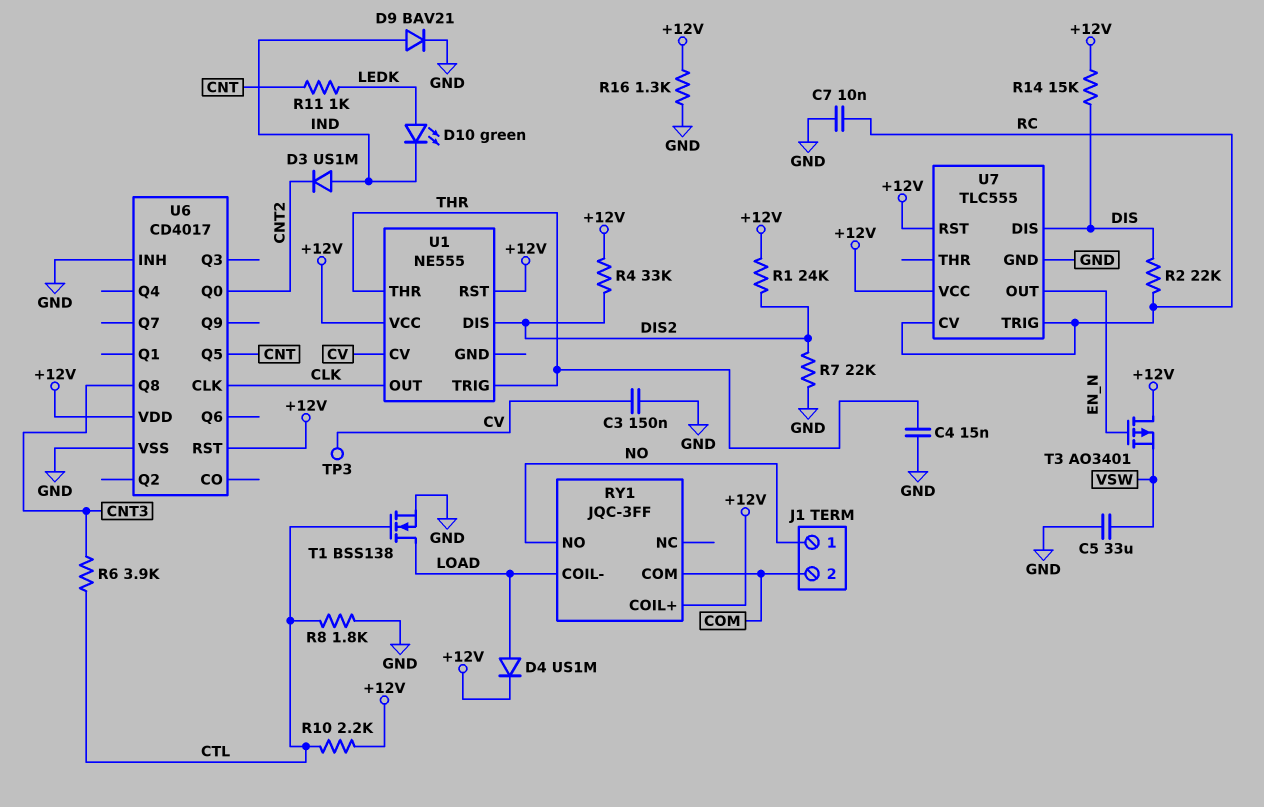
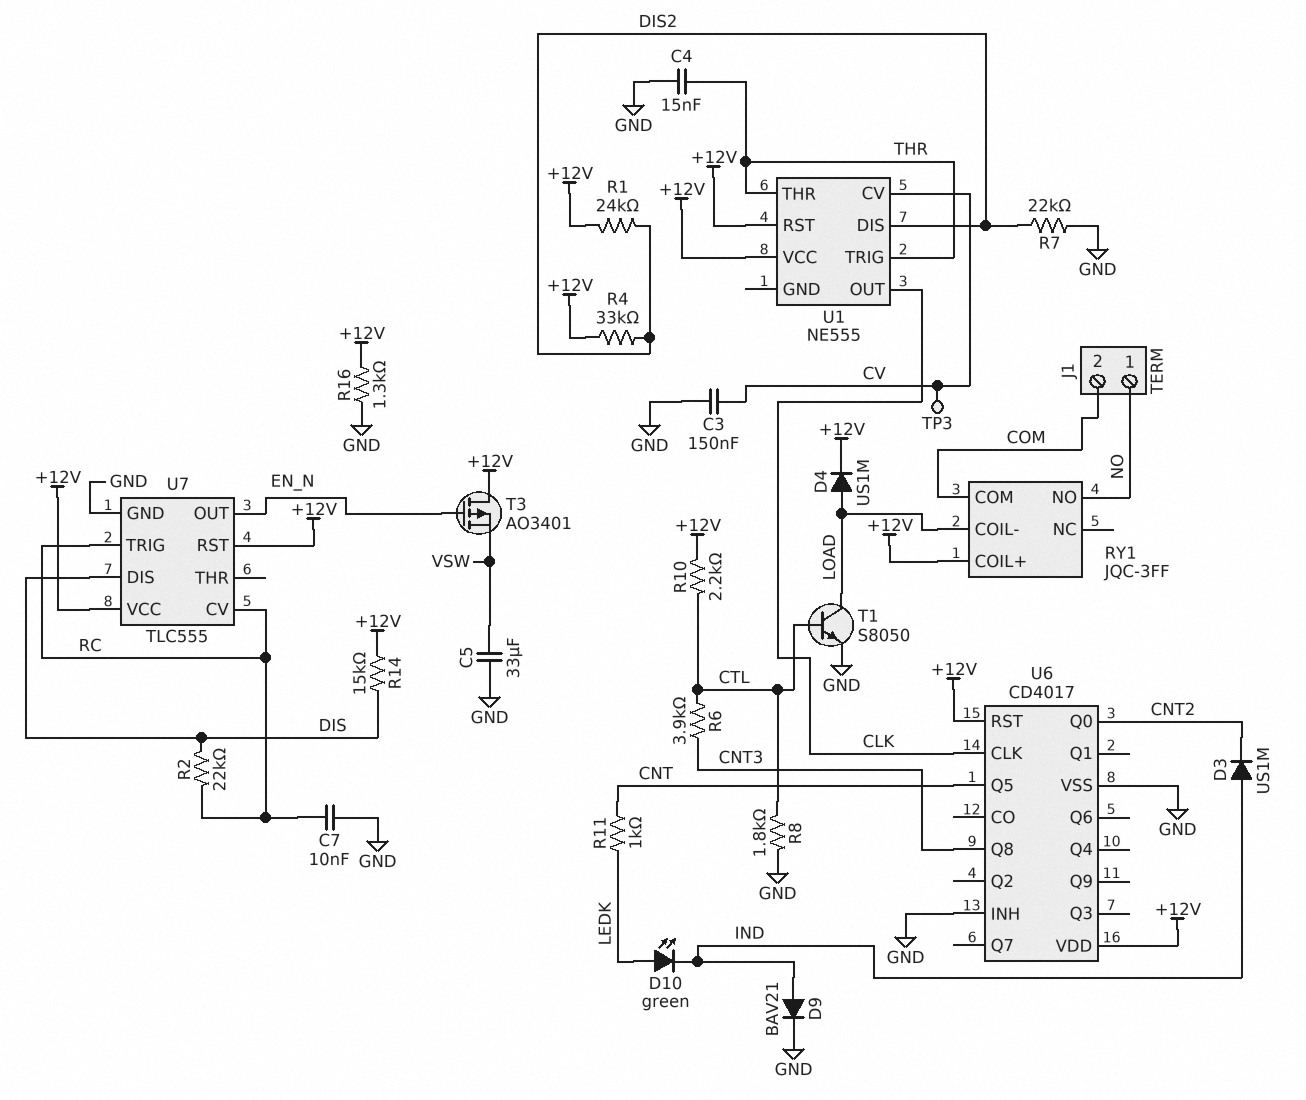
T1: NMOS BSS138 (G CTL, D LOAD, S GND) -> NPN S8050 (B CTL, C LOAD, E GND)

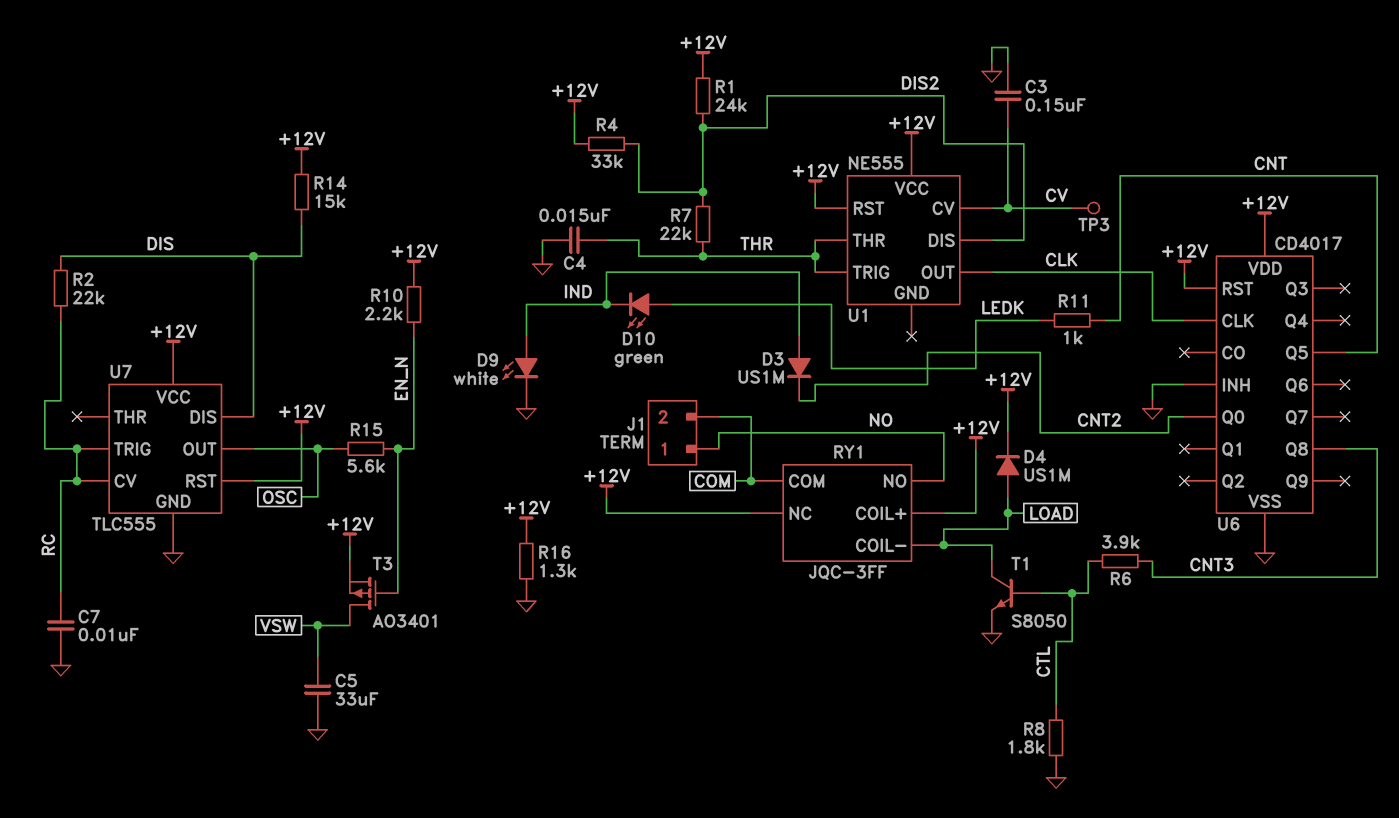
D9: diode BAV21 (A IND, K GND) -> LED white (A IND, K GND)
R7: 22k (DIS2, GND) -> 22k (DIS2, THR)
R10: 2.2k (+12V, CTL) -> 2.2k (+12V, EN_N)
R15: none -> 5.6k (EN_N, OSC)
RY1 pin NC: none -> +12V
T3: PMOS AO3401 (G EN_N, D +12V, S VSW) -> PMOS AO3401 (G EN_N, D VSW, S +12V)
U7 pin OUT: EN_N -> OSC

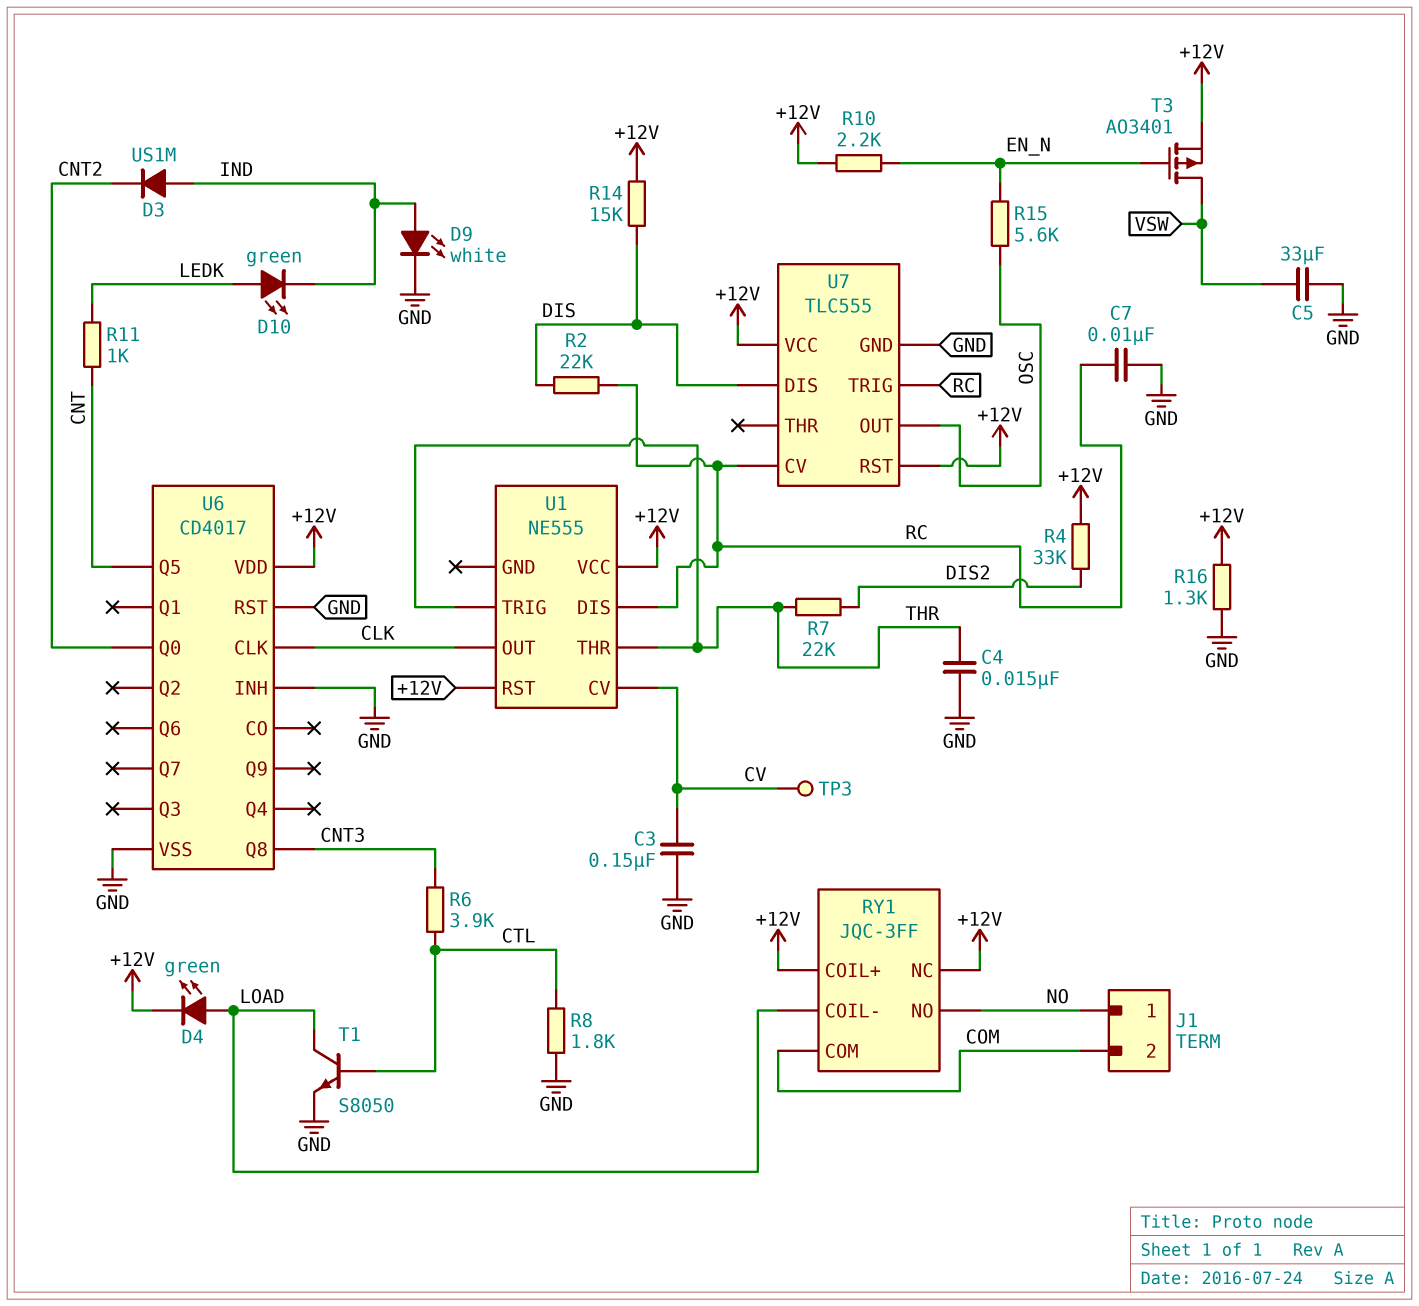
D4: diode US1M (A LOAD, K +12V) -> LED green (A LOAD, K +12V)
R1: 24k (+12V, DIS2) -> none
U1 pin DIS: DIS2 -> RC
U6 pin RST: +12V -> GND

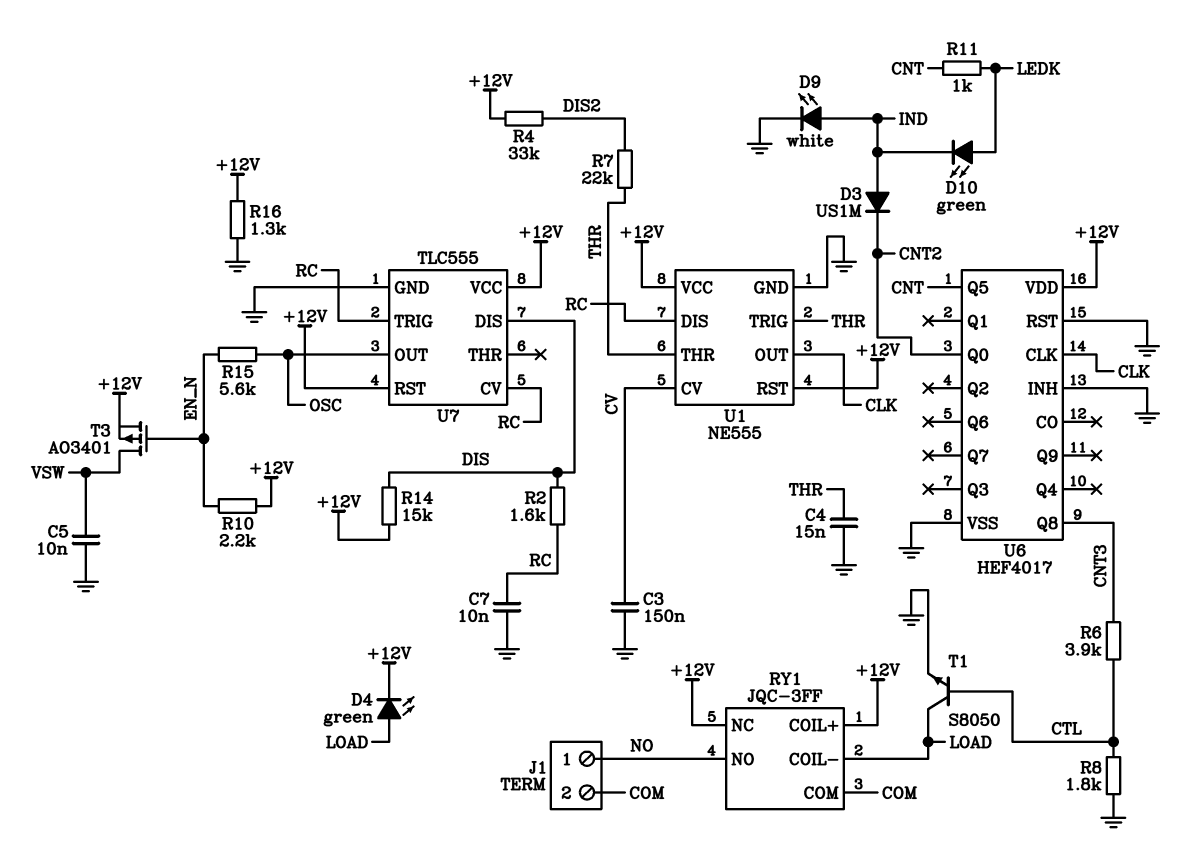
C5: 33uF (GND, VSW) -> 10nF (GND, VSW)
R2: 22k (DIS, RC) -> 1.6k (DIS, RC)
TP3: test point (CV) -> none
U1 pin GND: none -> GND
U6: CD4017 -> HEF4017

